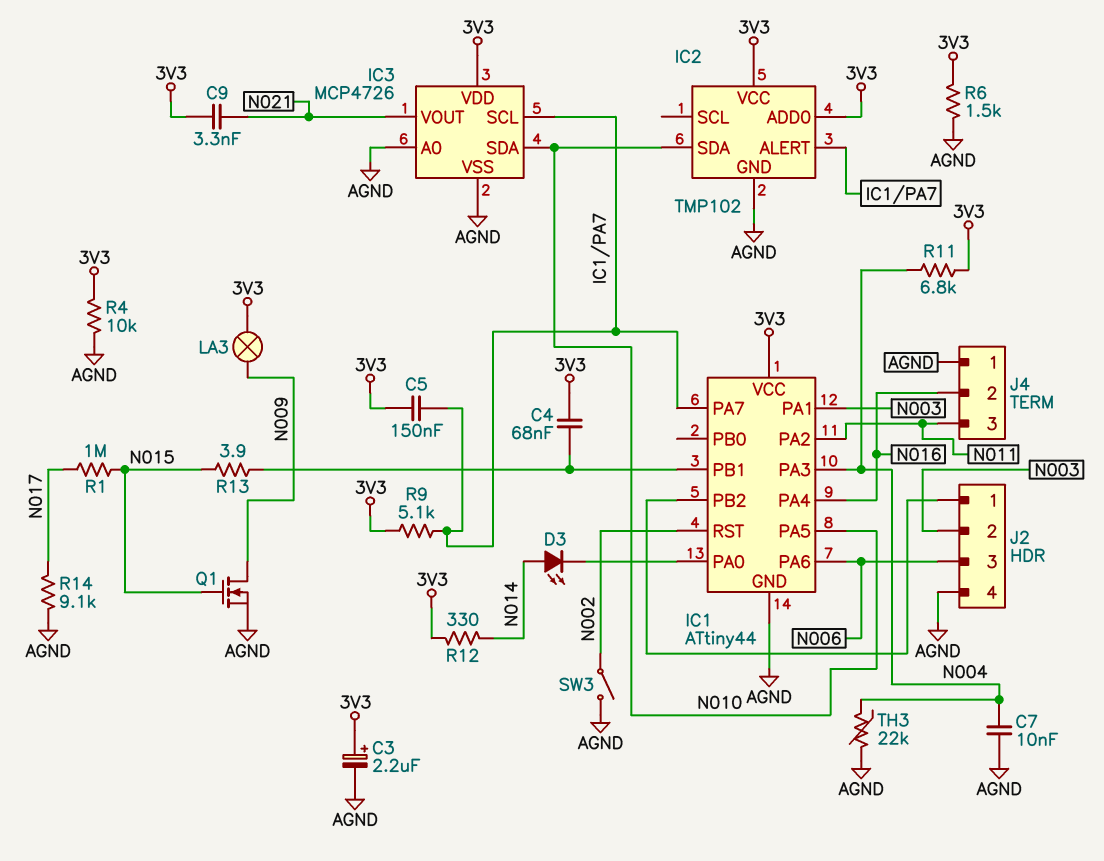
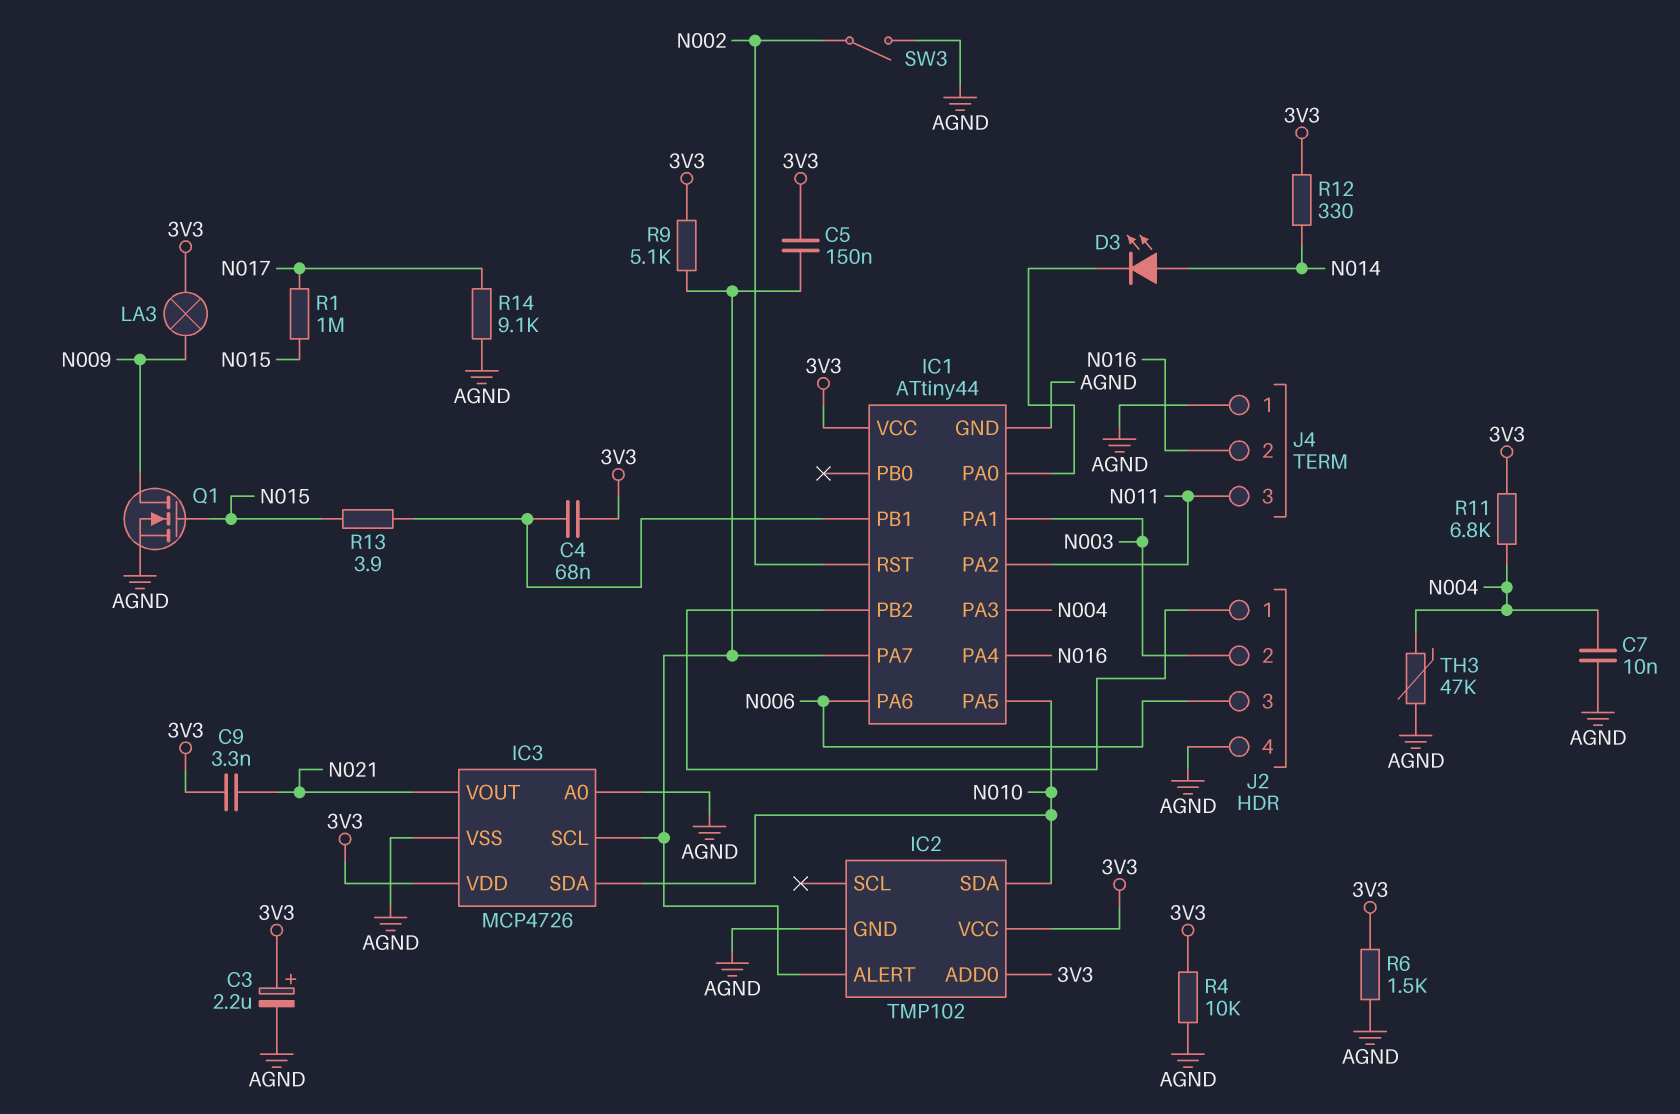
TH3: 22k (AGND, N004) -> 47k (AGND, N004)

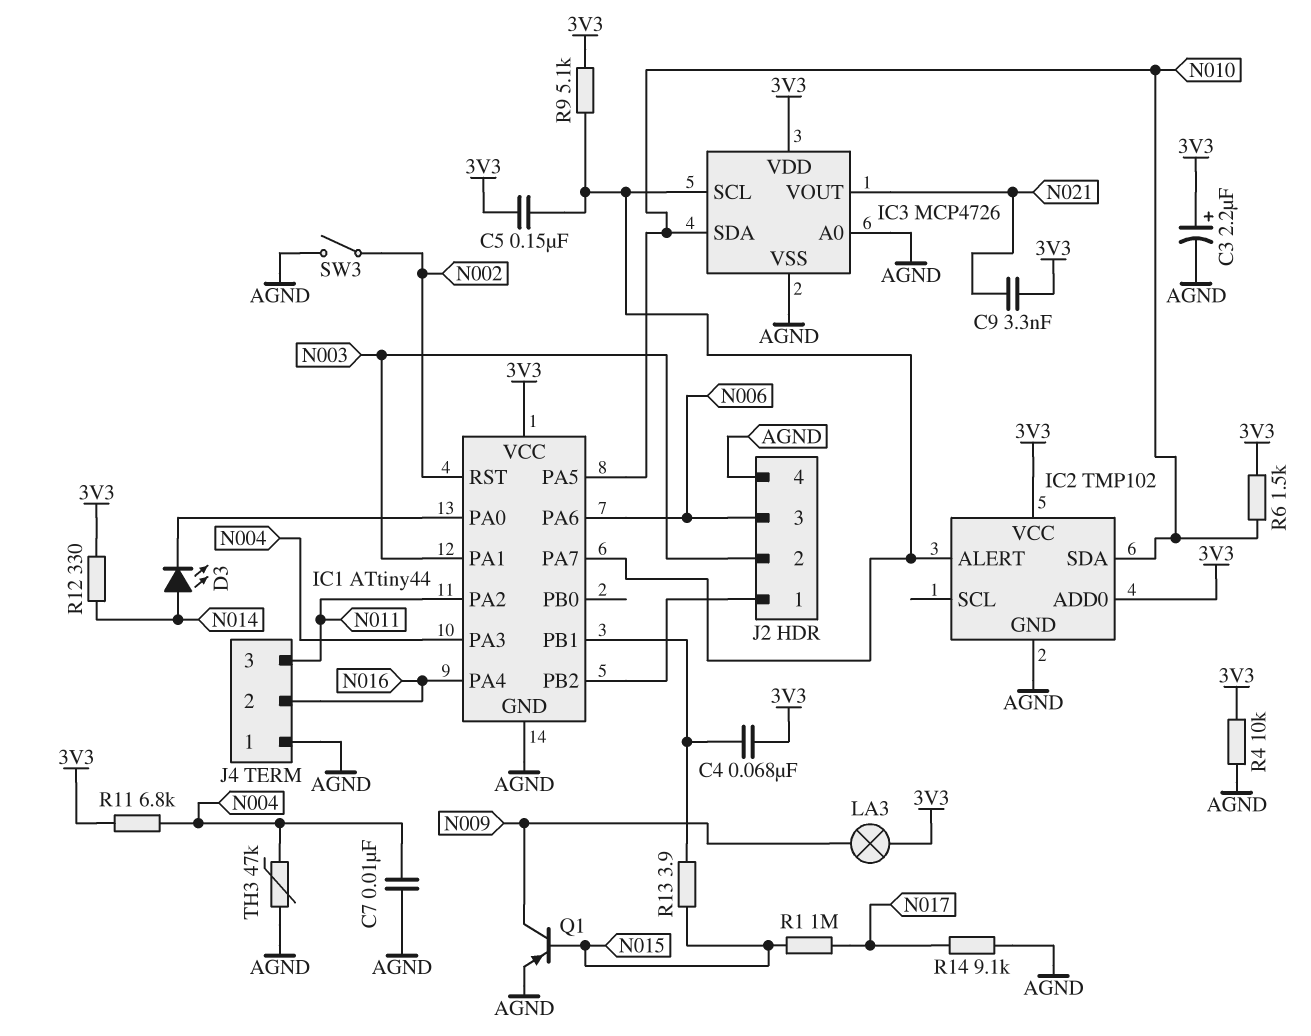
Q1: NMOS (G N015, D N009, S AGND) -> PNP (B N015, C N009, E AGND)
R6: 1.5k (3V3, AGND) -> 1.5k (3V3, N010)

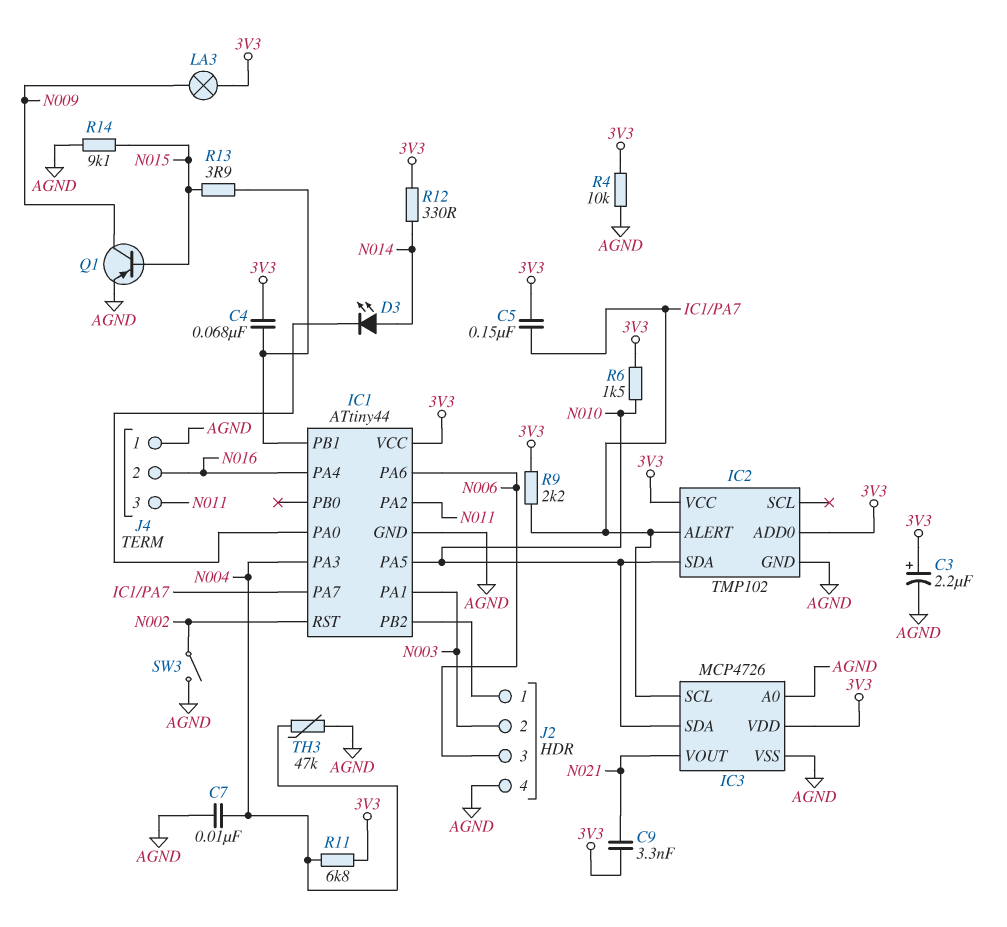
R1: 1M (N015, N017) -> none
R9: 5.1k (3V3, IC1/PA7) -> 2.2k (3V3, IC1/PA7)
R14: 9.1k (AGND, N017) -> 9.1k (AGND, N015)

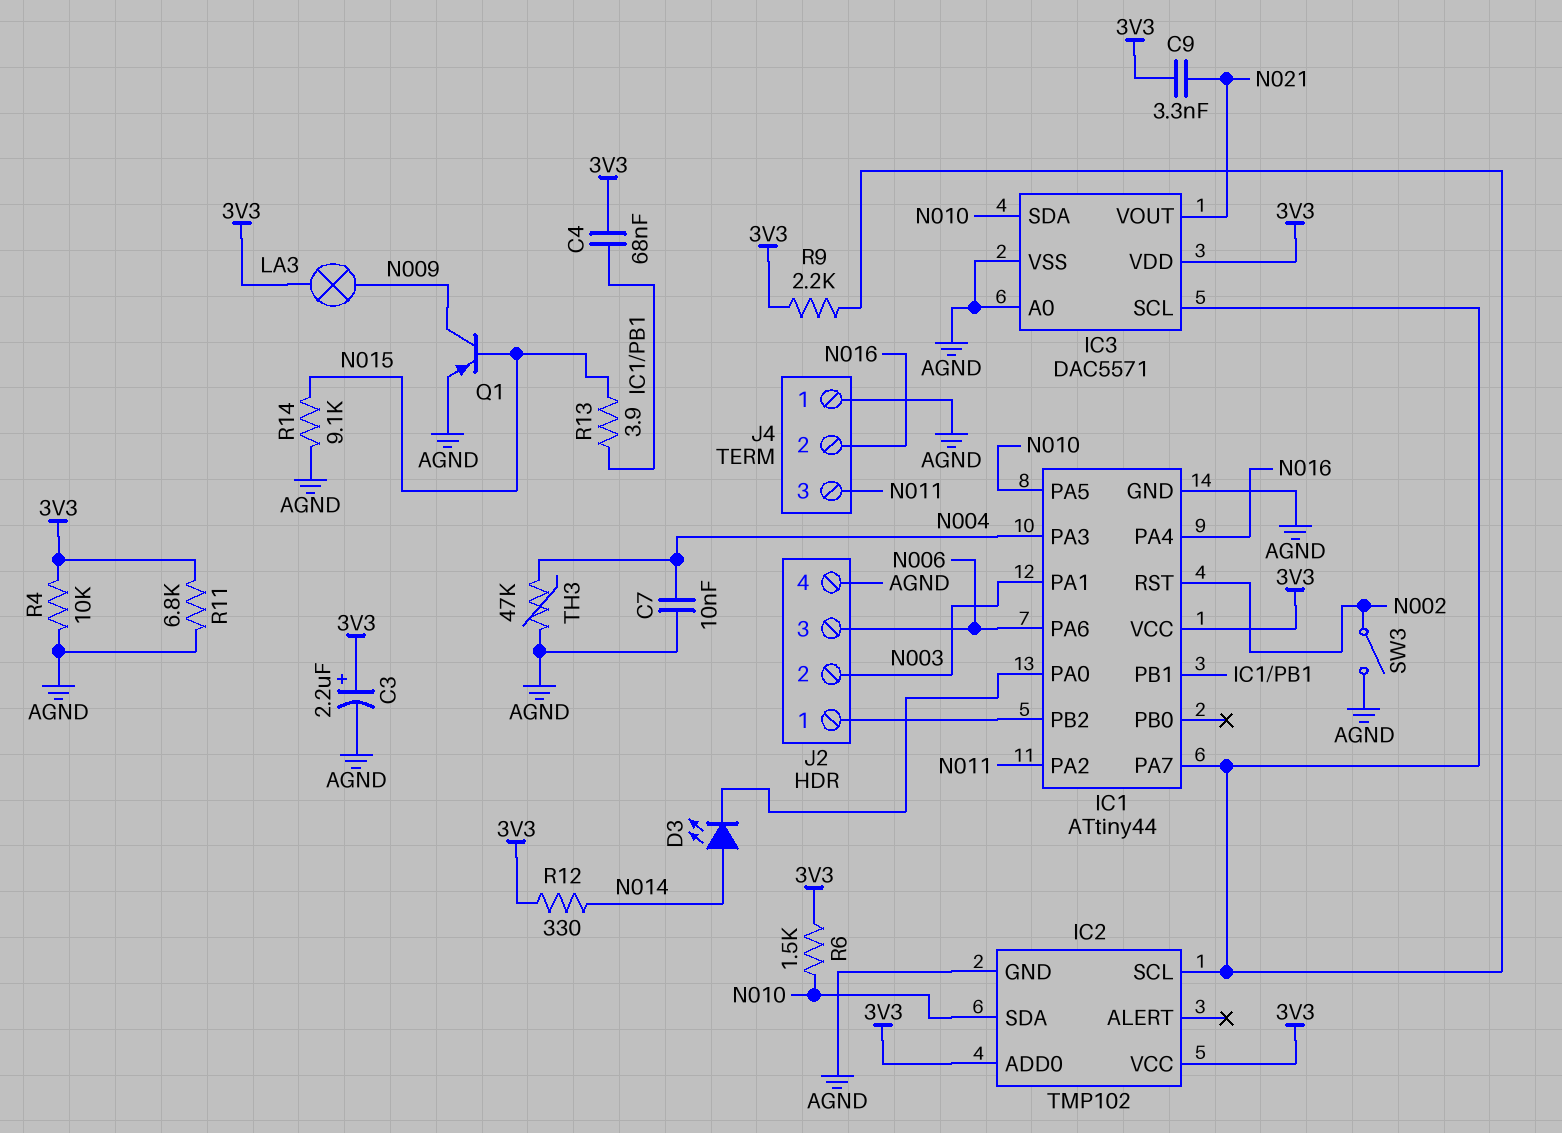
C5: 150nF (3V3, IC1/PA7) -> none
IC2 pin ALERT: IC1/PA7 -> none
IC2 pin SCL: none -> IC1/PA7
IC3: MCP4726 -> DAC5571
R11: 6.8k (3V3, N004) -> 6.8k (3V3, AGND)

